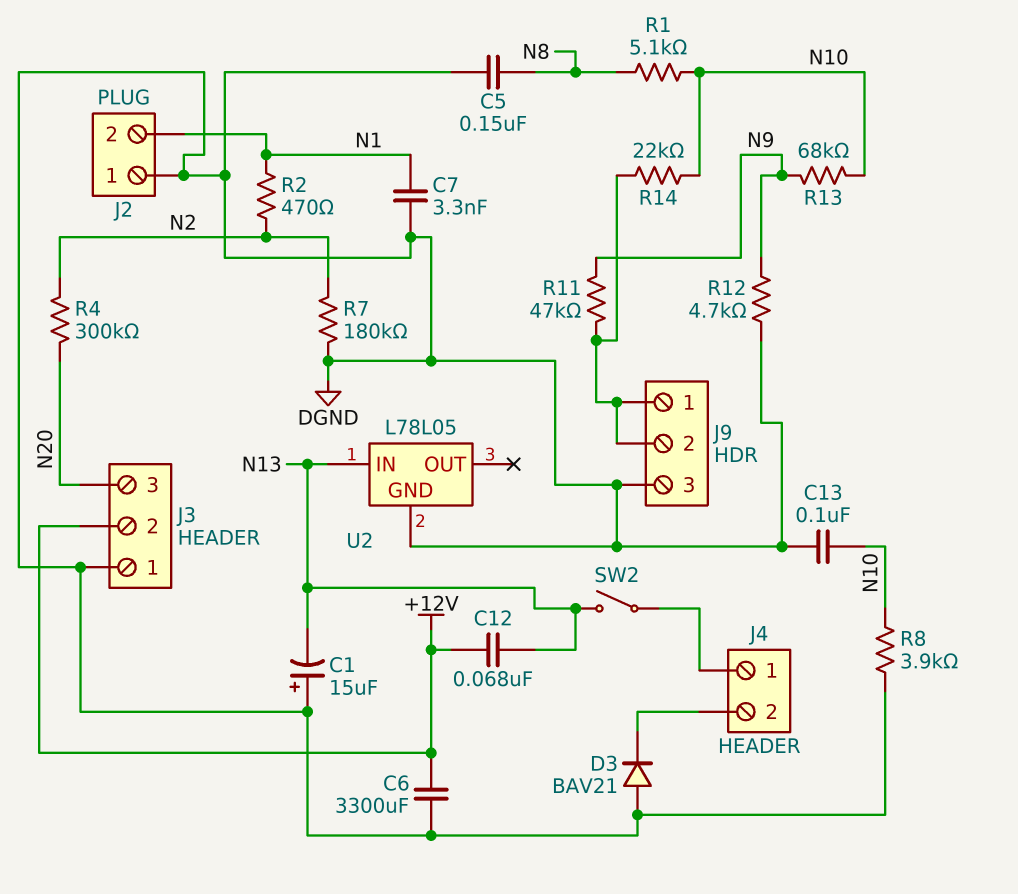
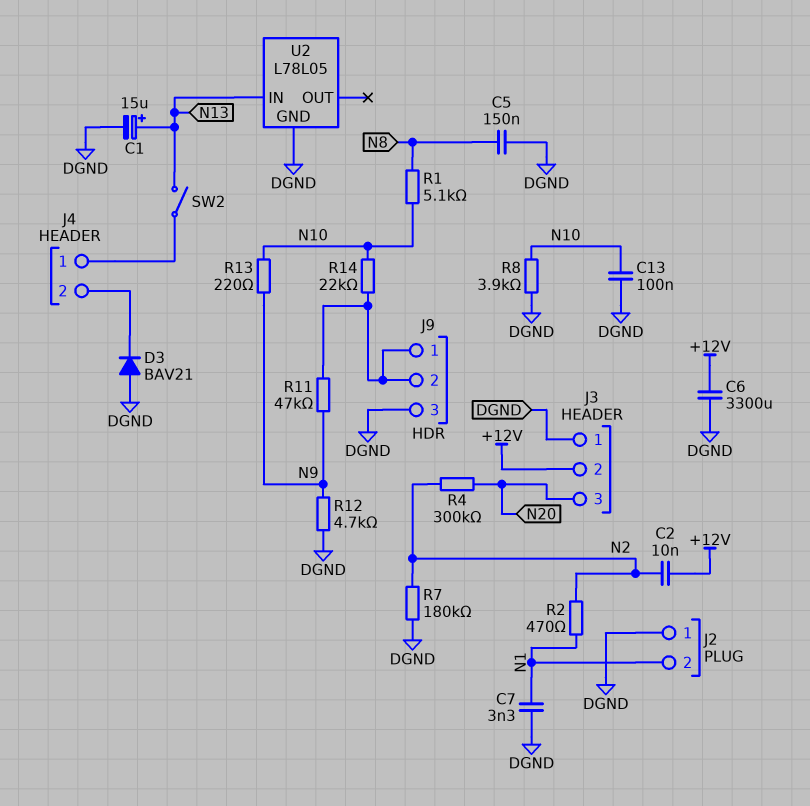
C1: 15uF (plus DGND, minus N13) -> 15uF (plus N13, minus DGND)
C2: none -> 10nF (+12V, N2)
C12: 68nF (+12V, N13) -> none
R13: 68k (N9, N10) -> 220 (N9, N10)

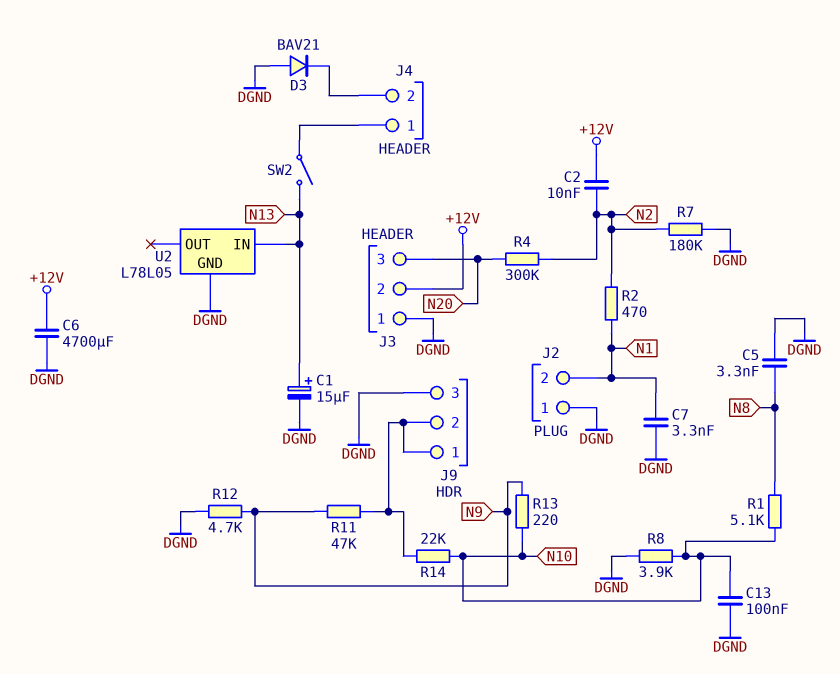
C5: 150nF (DGND, N8) -> 3.3nF (DGND, N8)
C6: 3300uF (+12V, DGND) -> 4700uF (+12V, DGND)

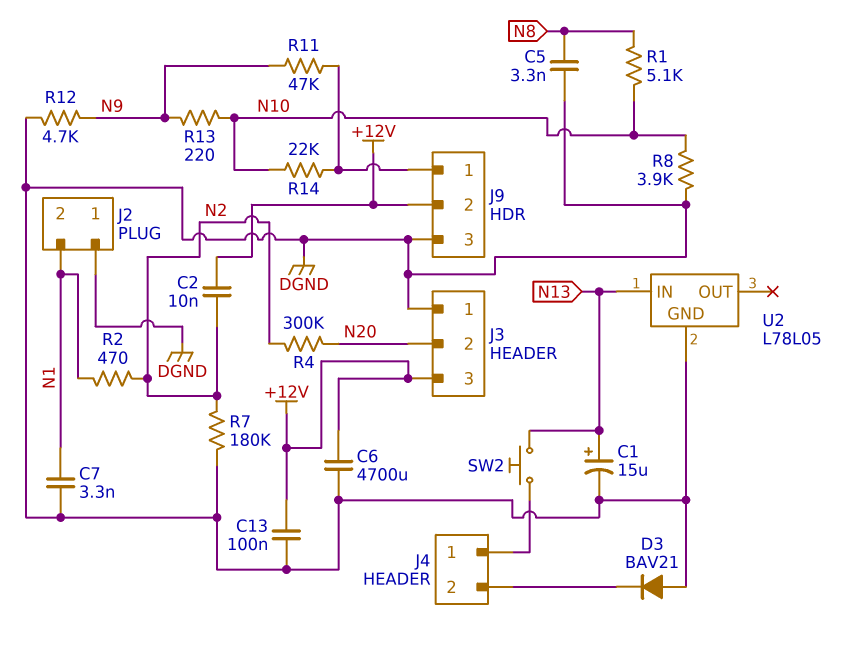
C13: 100nF (DGND, N10) -> 100nF (+12V, DGND)
J3 pin 2: +12V -> N20
J3 pin 3: N20 -> +12V
J9 pin 2: J9/1 -> +12V
SW2: switch (J4/1, N13) -> button (J4/1, N13)

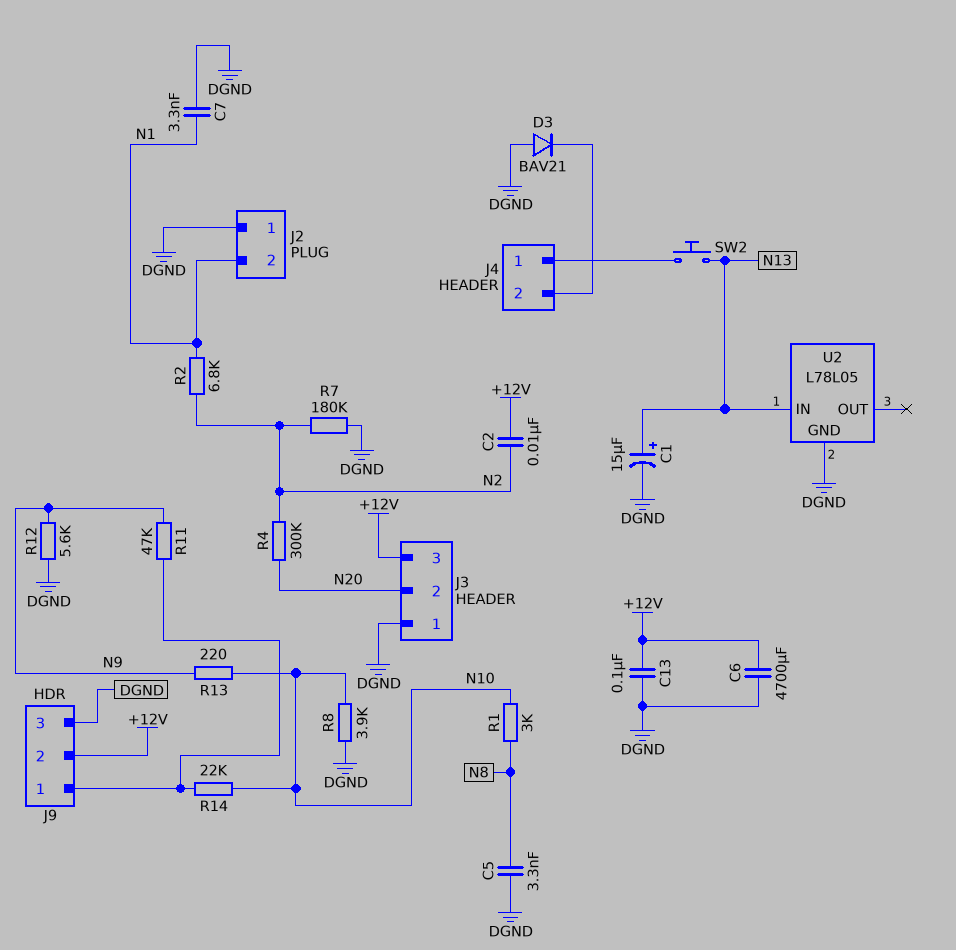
R1: 5.1k (N8, N10) -> 3k (N8, N10)
R2: 470 (N1, N2) -> 6.8k (N1, N2)
R12: 4.7k (DGND, N9) -> 5.6k (DGND, N9)

